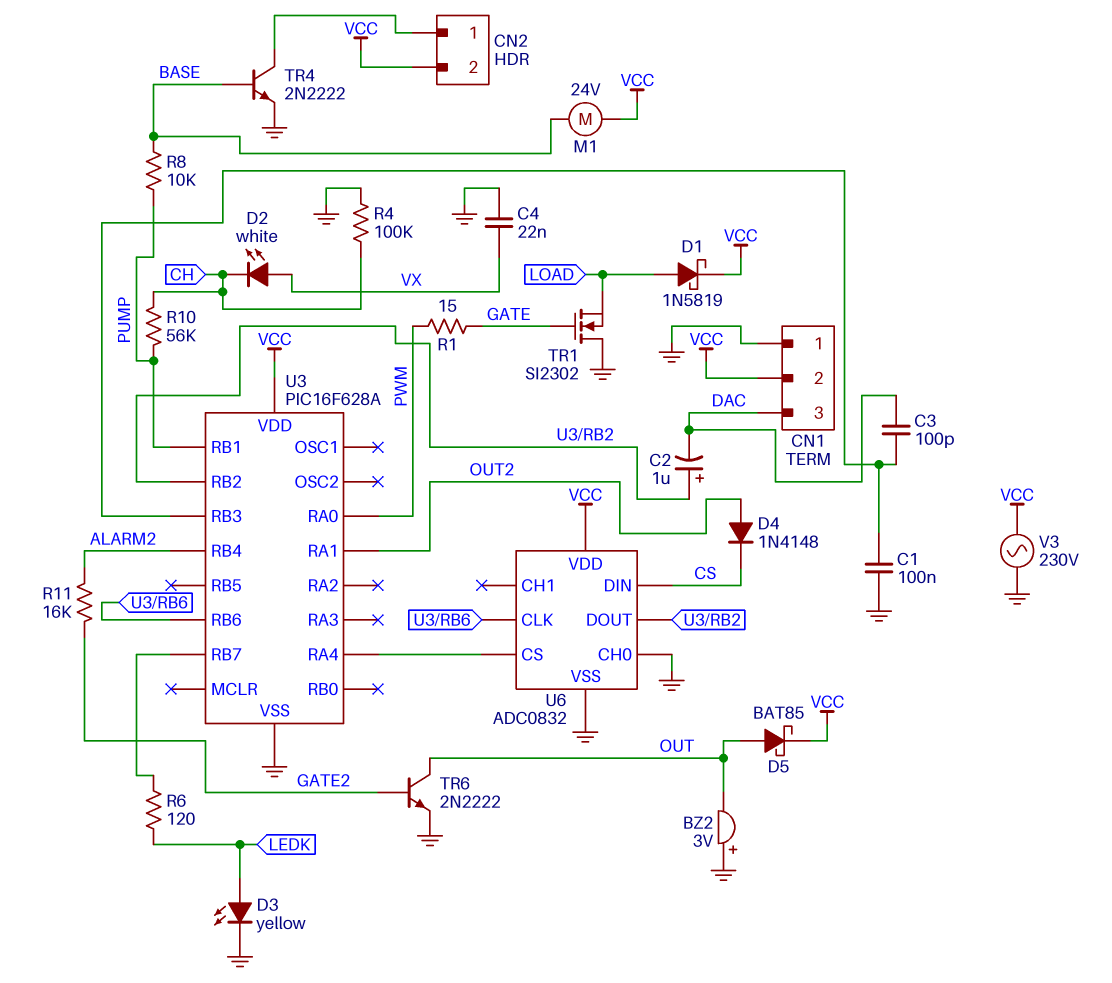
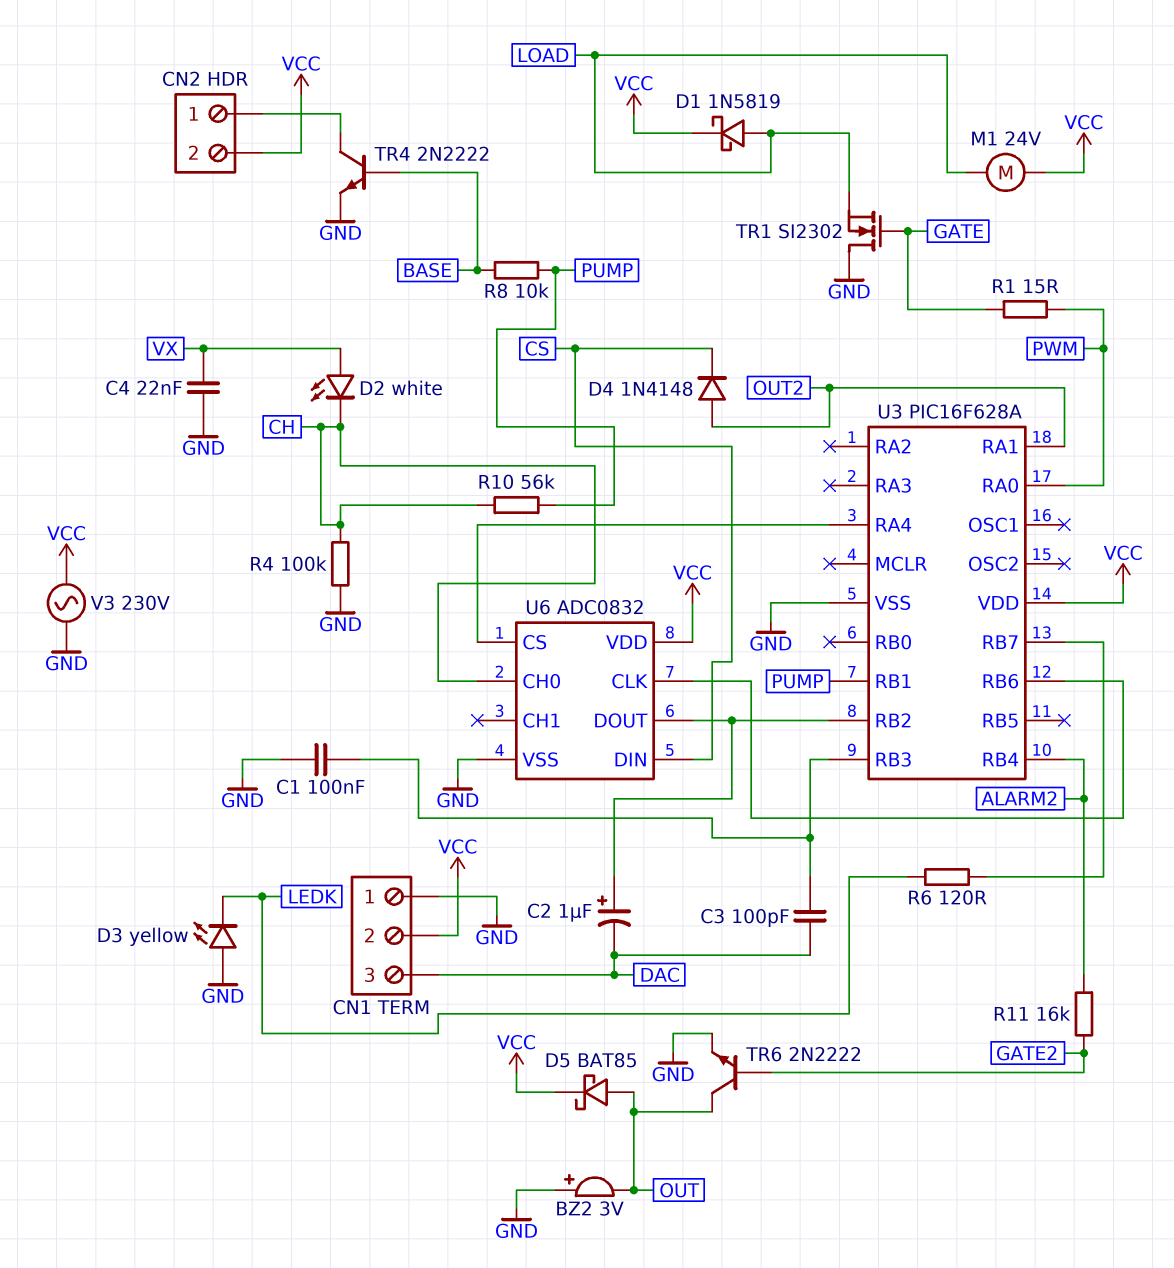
D3: LED yellow (A LEDK, K GND) -> LED yellow (A GND, K LEDK)
M1: motor 24V (BASE, VCC) -> motor 24V (LOAD, VCC)
U6 pin CH0: GND -> CH

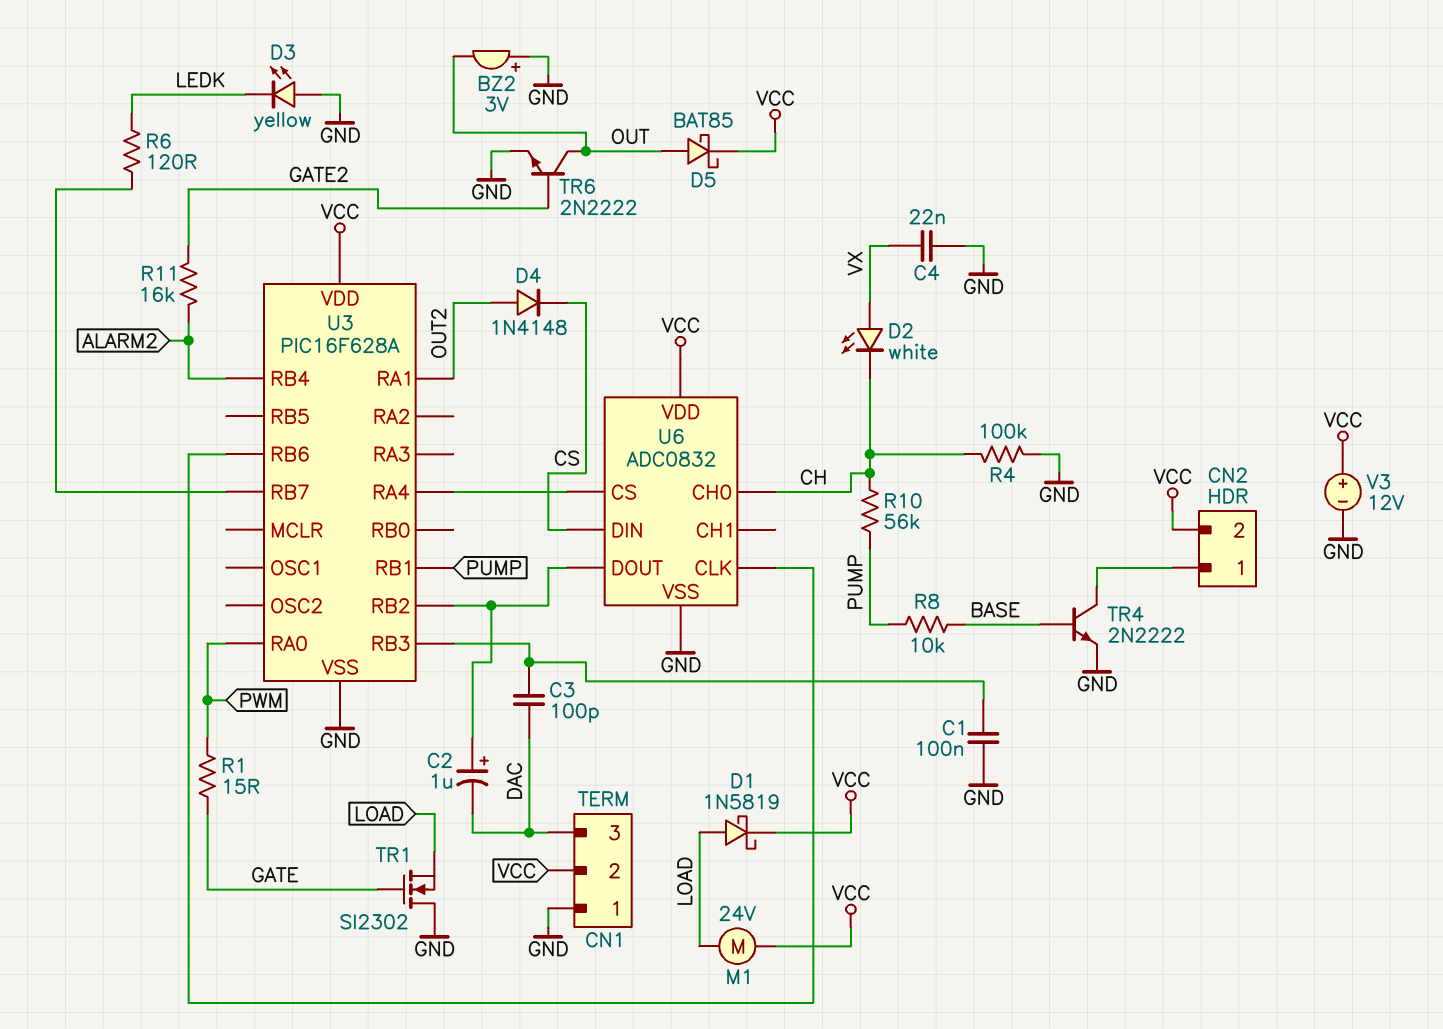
V3: AC 230V (GND, VCC) -> 12V (plus VCC, minus GND)

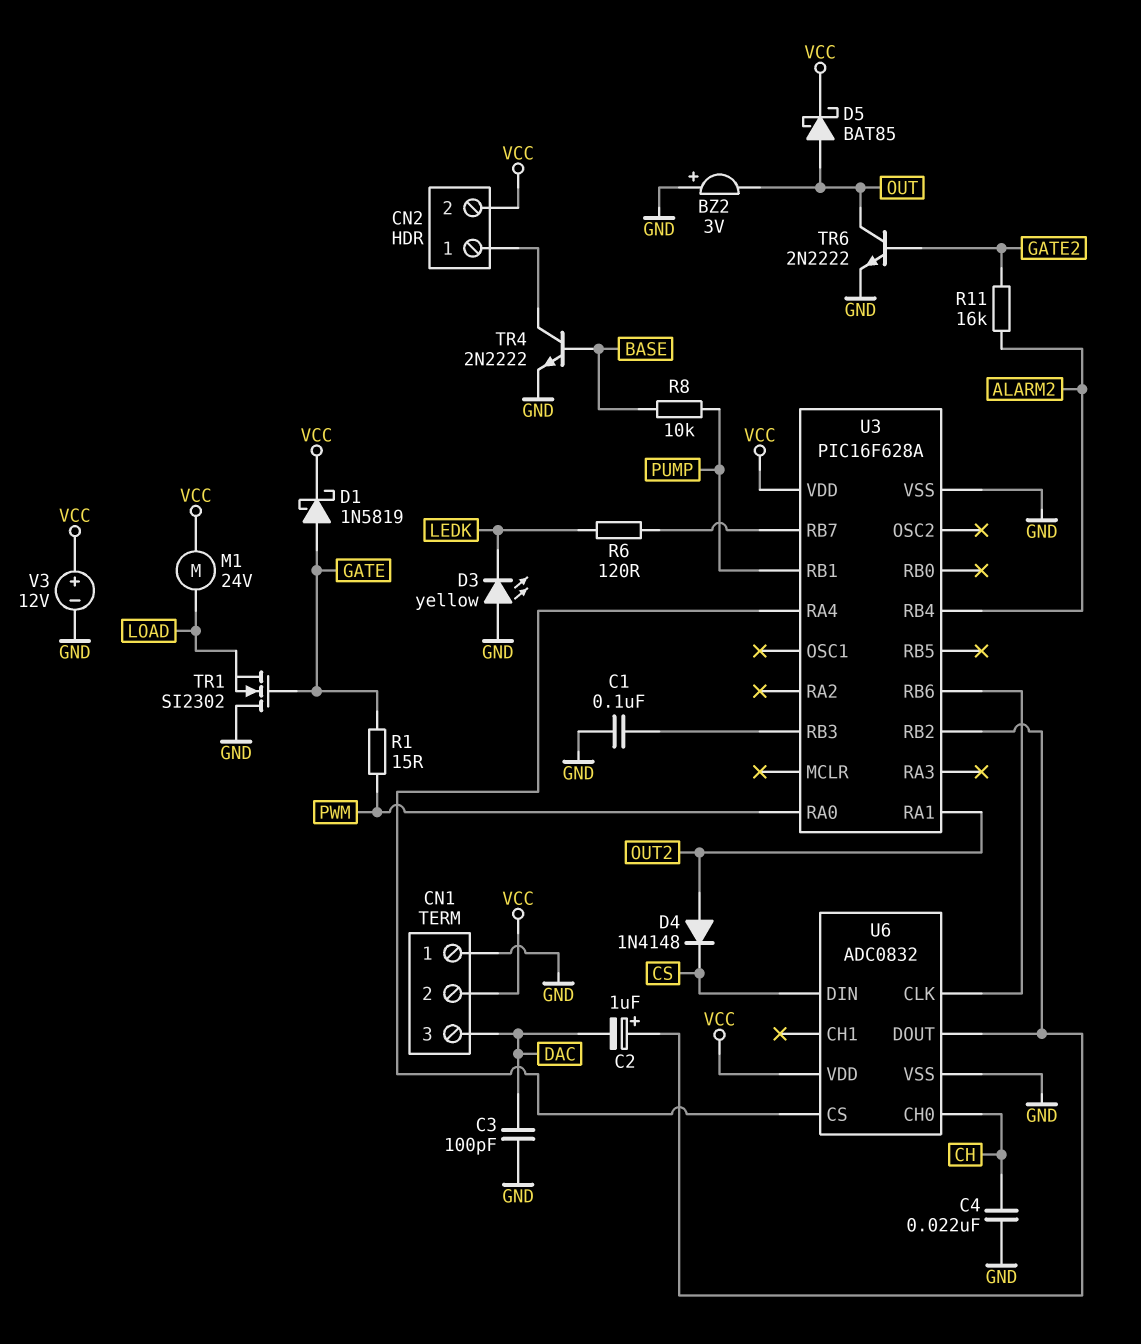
C3: 100pF (DAC, U3/RB3) -> 100pF (DAC, GND)
C4: 22nF (GND, VX) -> 22nF (CH, GND)
D1: schottky 1N5819 (A LOAD, K VCC) -> schottky 1N5819 (A GATE, K VCC)
D2: LED white (A VX, K CH) -> none
R4: 100k (CH, GND) -> none
R10: 56k (CH, PUMP) -> none

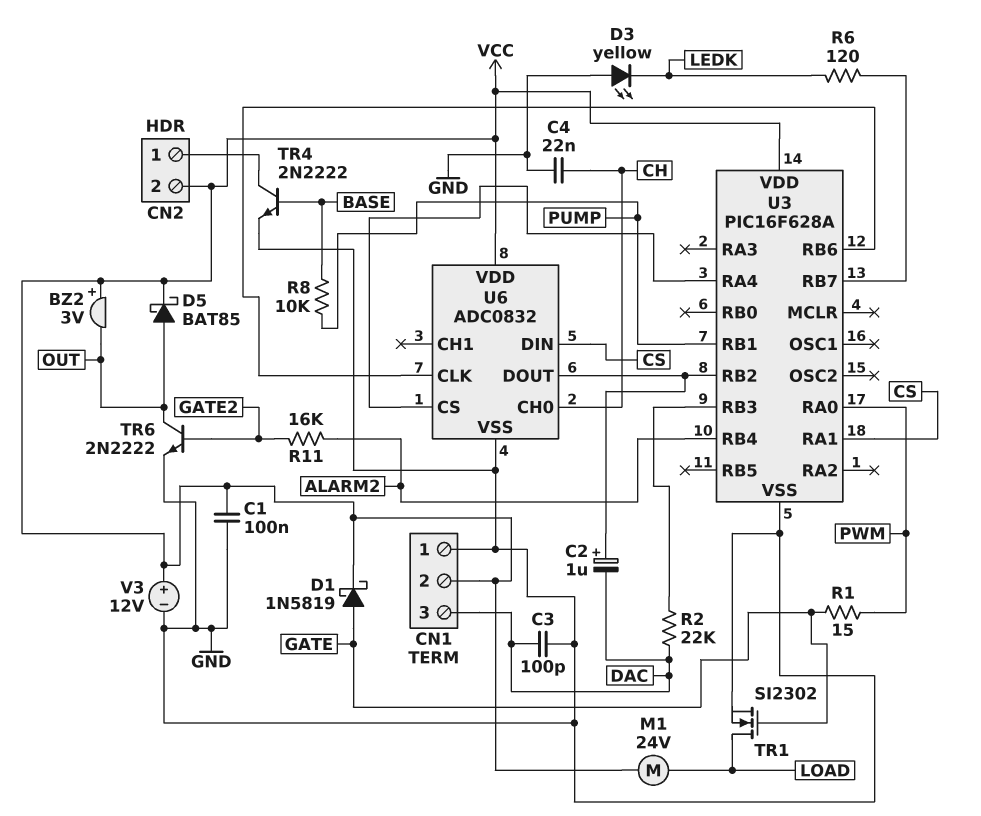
BZ2: buzzer 3V (plus GND, minus OUT) -> buzzer 3V (plus VCC, minus OUT)
C1: 100nF (GND, U3/RB3) -> 100nF (GND, VCC)
D4: diode 1N4148 (A OUT2, K CS) -> none
R2: none -> 22k (DAC, U3/RB3)
TR1: NMOS SI2302 (G GATE, D GND, S LOAD) -> NMOS SI2302 (G GATE, D LOAD, S GND)
U3 pin RA1: OUT2 -> CS

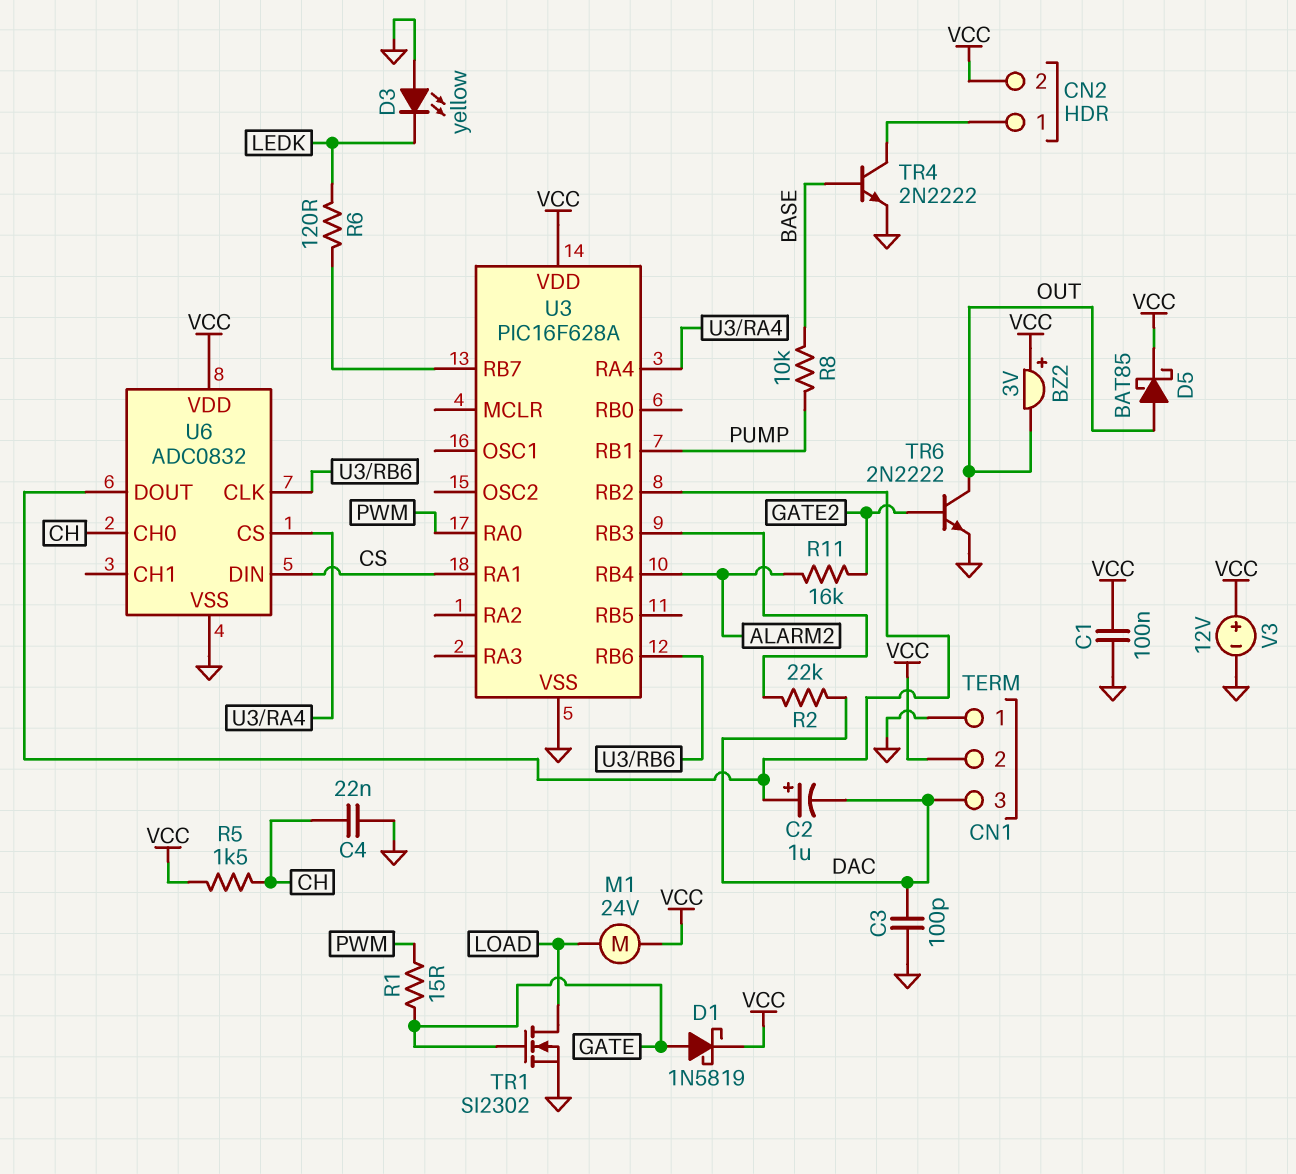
R5: none -> 1.5k (CH, VCC)

